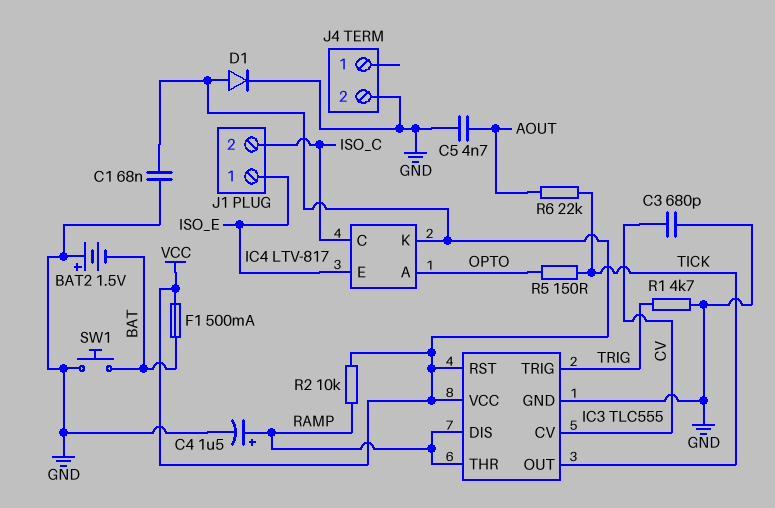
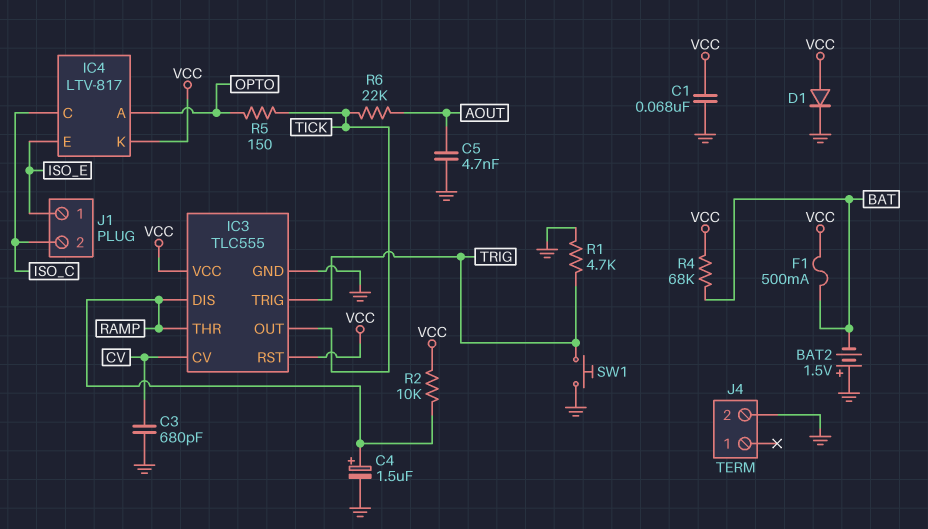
R4: none -> 68k (BAT, VCC)
SW1: button (BAT, GND) -> button (GND, TRIG)

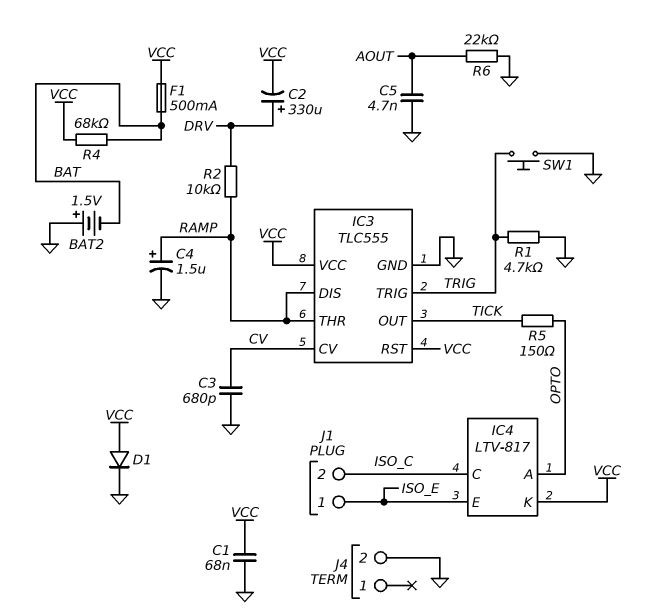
C2: none -> 330uF (plus DRV, minus VCC)
R2: 10k (RAMP, VCC) -> 10k (DRV, RAMP)
R6: 22k (AOUT, TICK) -> 22k (AOUT, GND)

